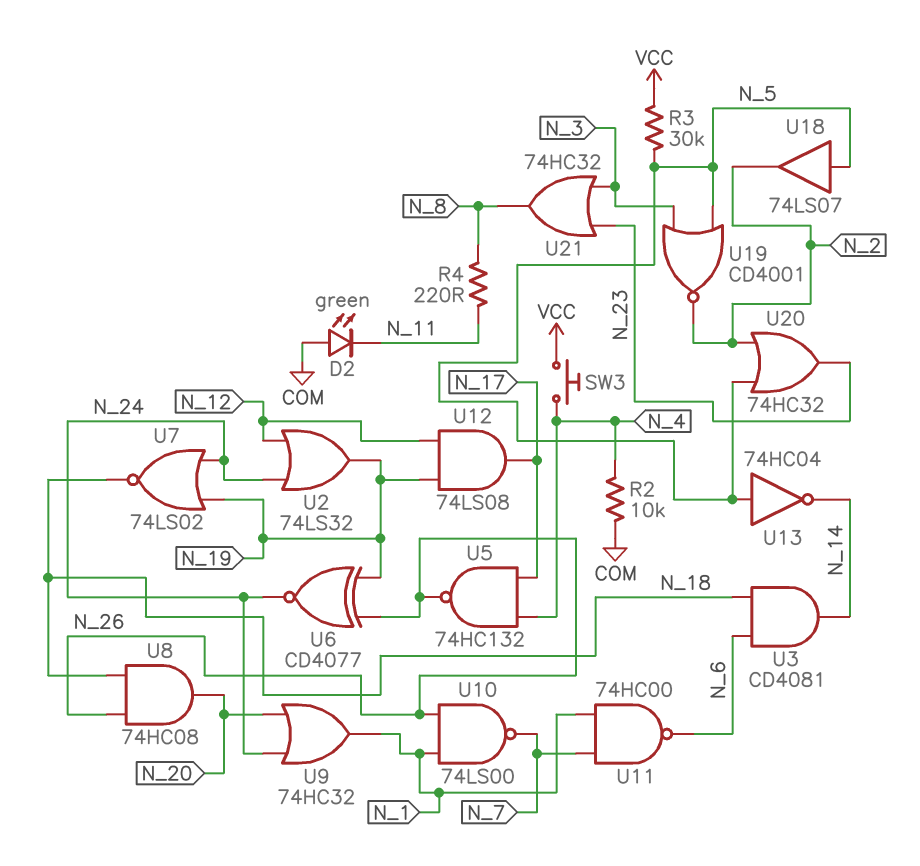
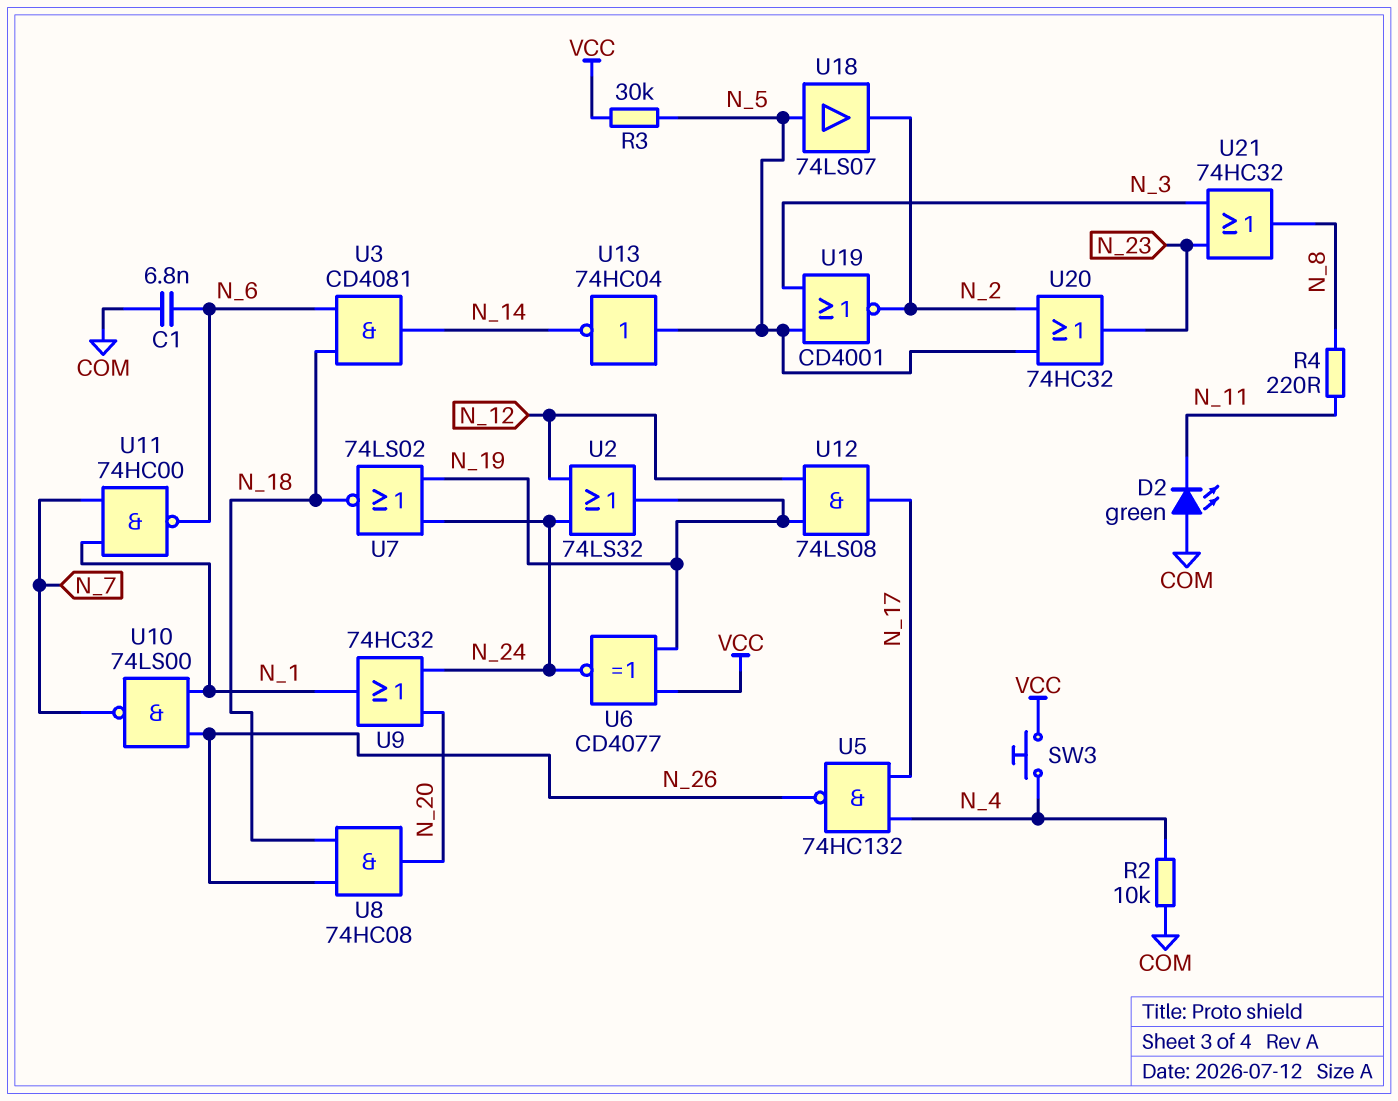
C1: none -> 6.8nF (COM, N_6)
U6: XNOR CD4077 (in N_19, in N_26, out N_24) -> XNOR CD4077 (in N_19, in VCC, out N_24)

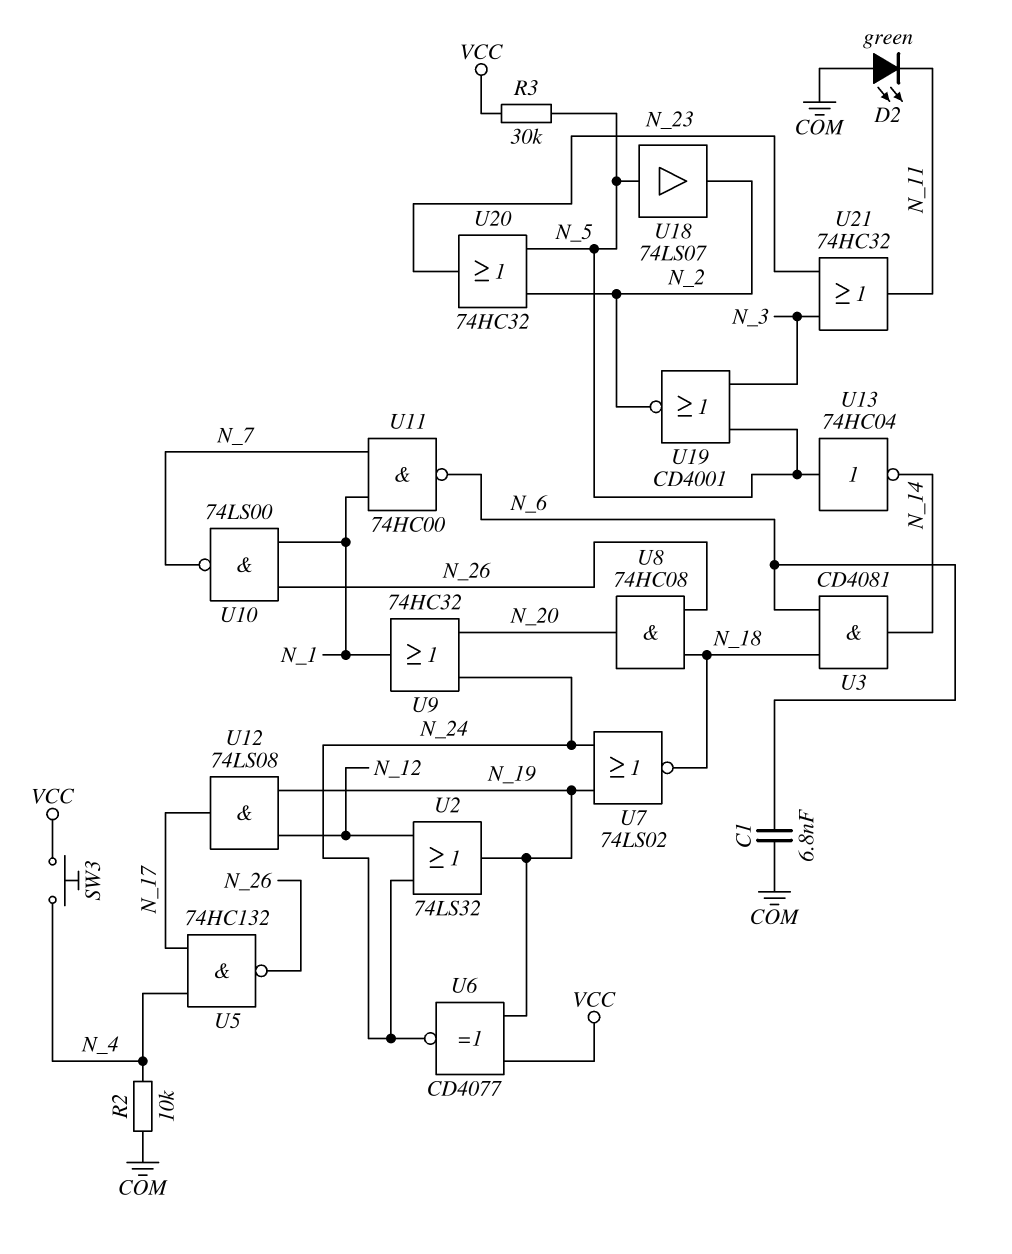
R4: 220 (N_8, N_11) -> none
U21: OR 74HC32 (in N_3, in N_23, out N_8) -> OR 74HC32 (in N_3, in N_23, out N_11)

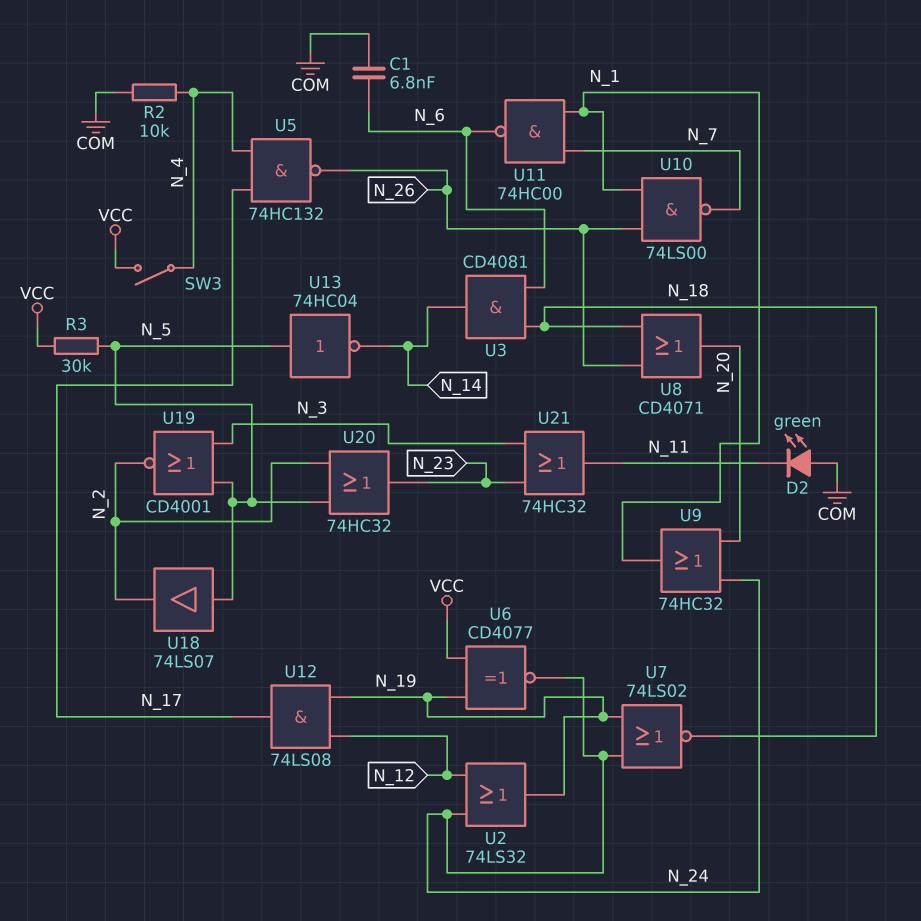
SW3: button (N_4, VCC) -> switch (N_4, VCC)
U8: AND 74HC08 (in N_18, in N_26, out N_20) -> OR CD4071 (in N_18, in N_26, out N_20)

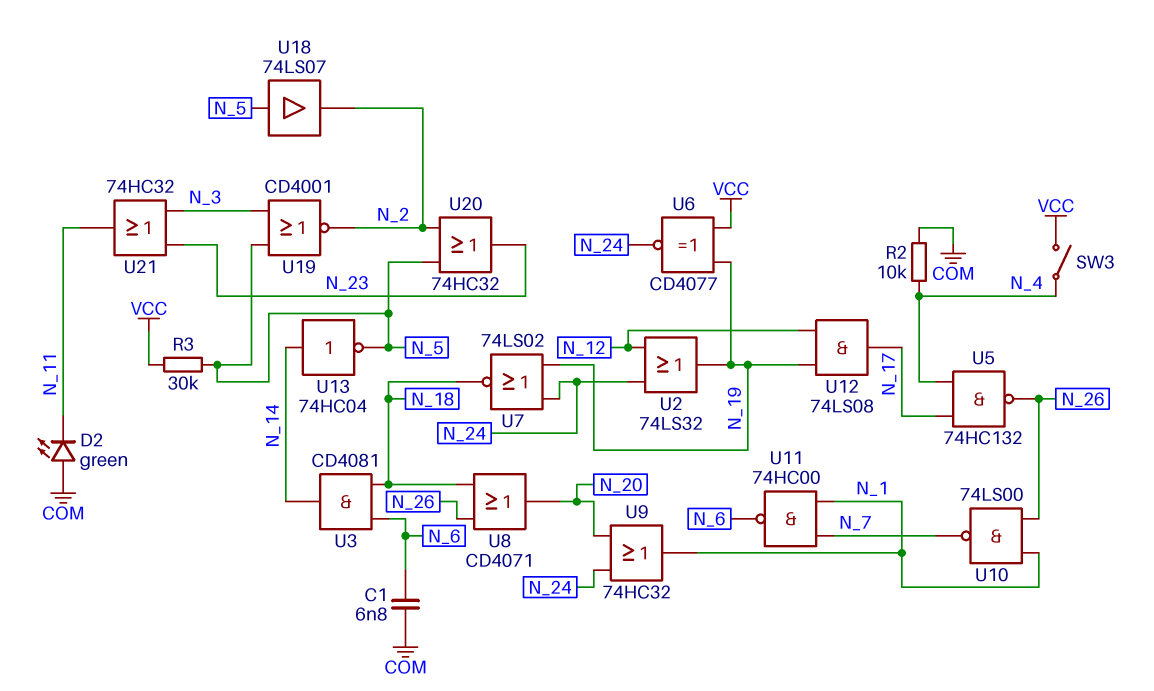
U13: NOT 74HC04 (in N_5, out N_14) -> NOT 74HC04 (in N_14, out N_5)

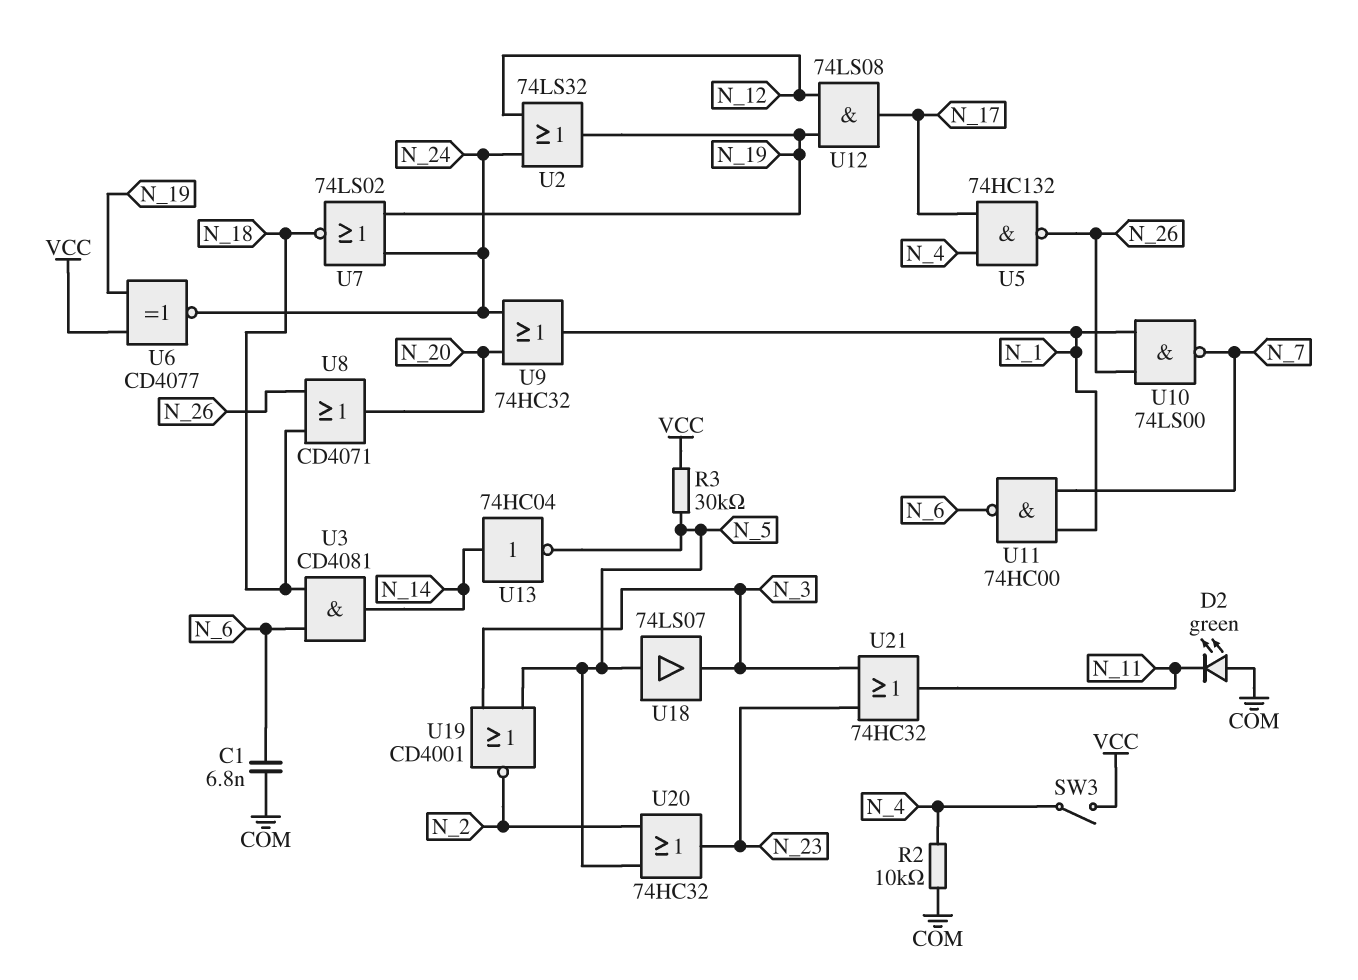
U18: buffer 74LS07 (in N_5, out N_2) -> buffer 74LS07 (in N_5, out N_3)

